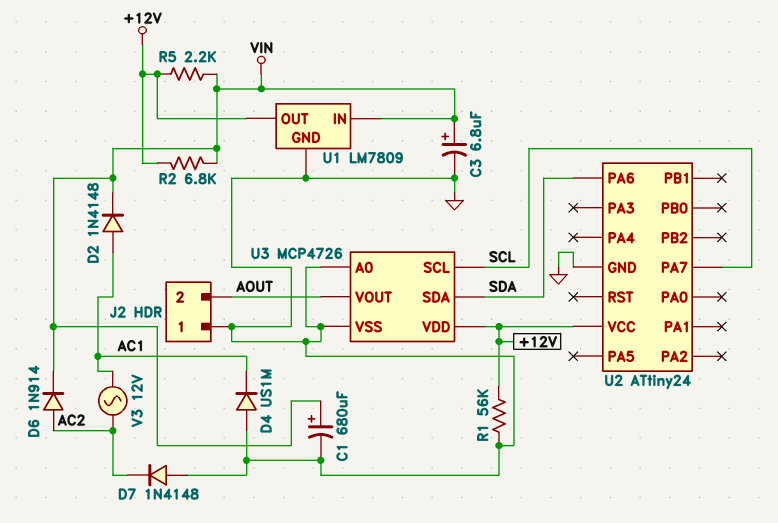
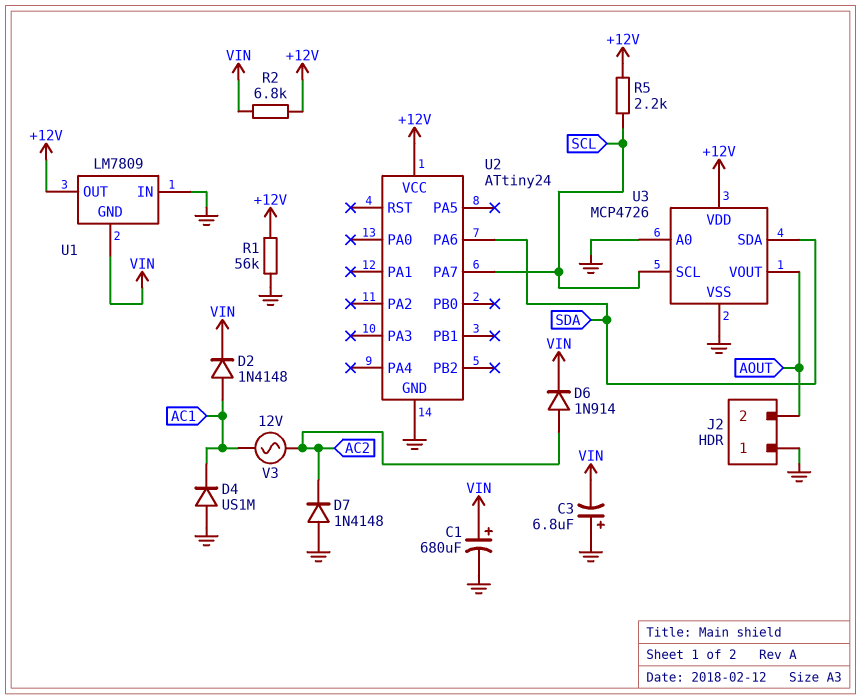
C3: 6.8uF (plus VIN, minus GND) -> 6.8uF (plus GND, minus VIN)
R5: 2.2k (+12V, VIN) -> 2.2k (+12V, SCL)
U1 pin GND: GND -> VIN
U1 pin IN: VIN -> GND

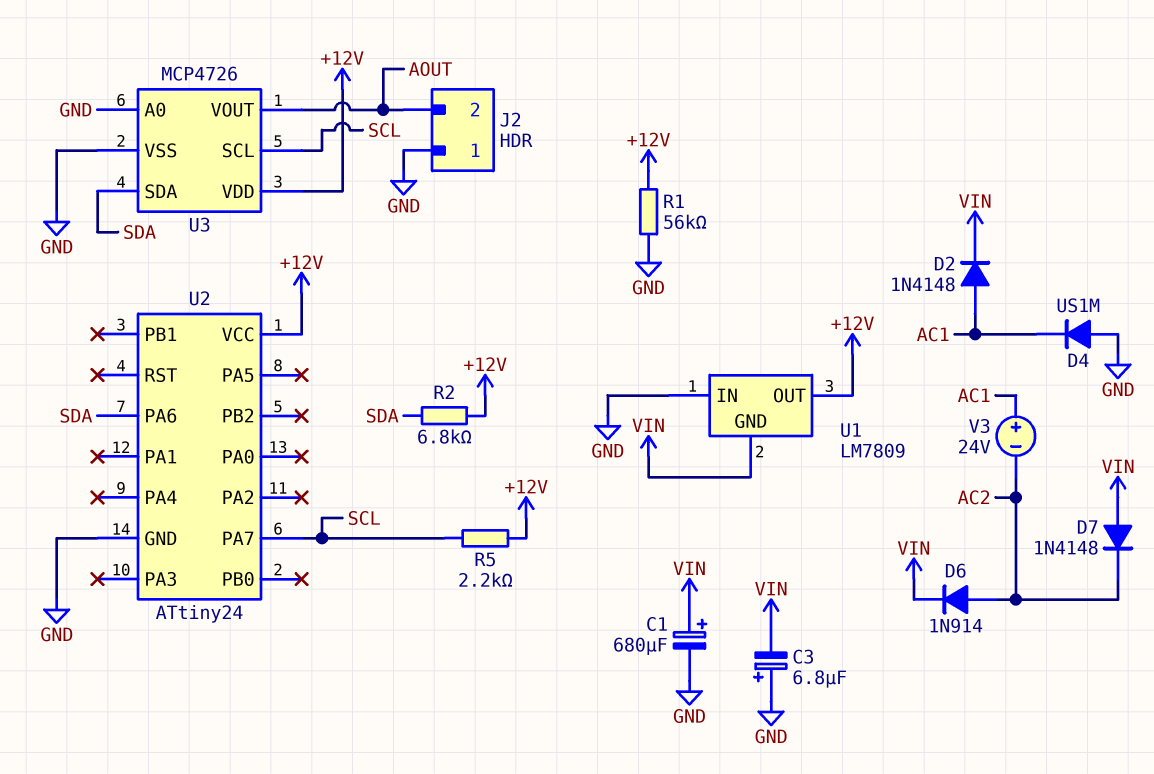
D7: diode 1N4148 (A GND, K AC2) -> diode 1N4148 (A VIN, K AC2)
R2: 6.8k (+12V, VIN) -> 6.8k (+12V, SDA)
V3: AC 12V (AC1, AC2) -> 24V (plus AC1, minus AC2)

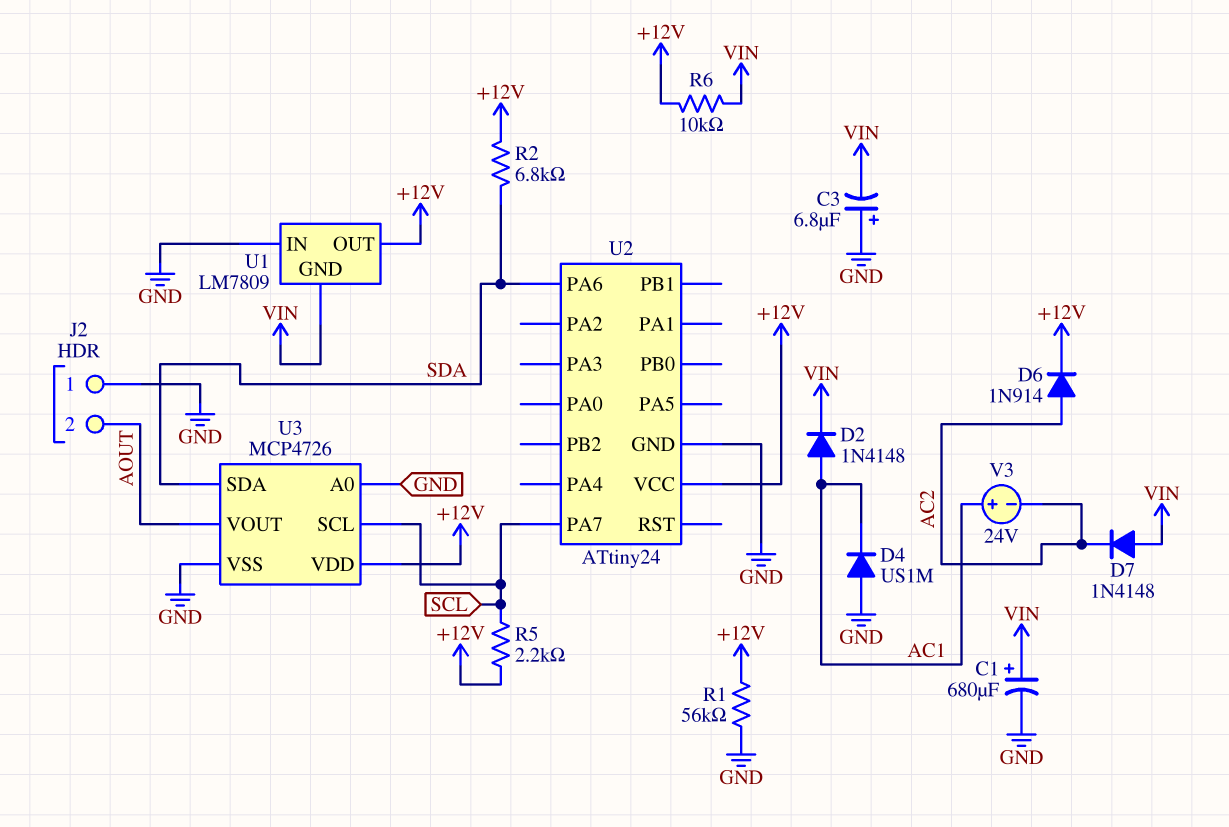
D6: diode 1N914 (A AC2, K VIN) -> diode 1N914 (A AC2, K +12V)
R6: none -> 10k (+12V, VIN)

